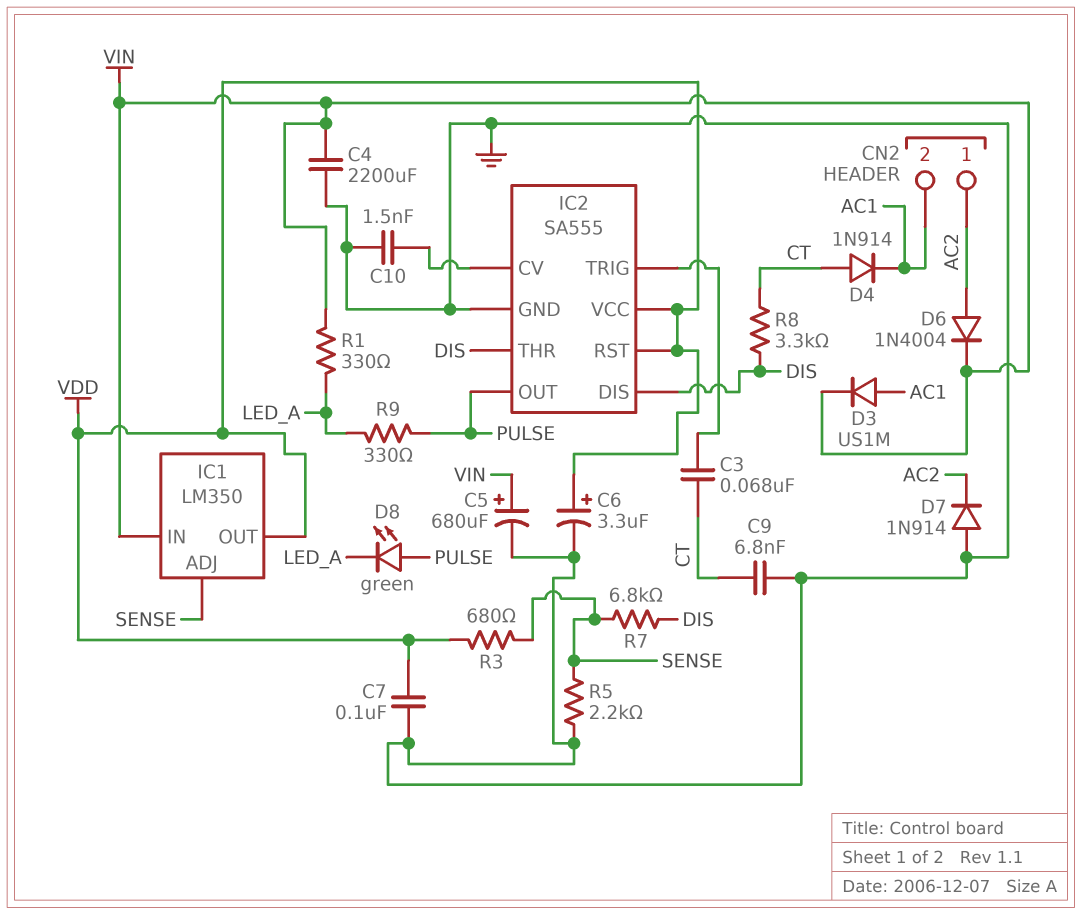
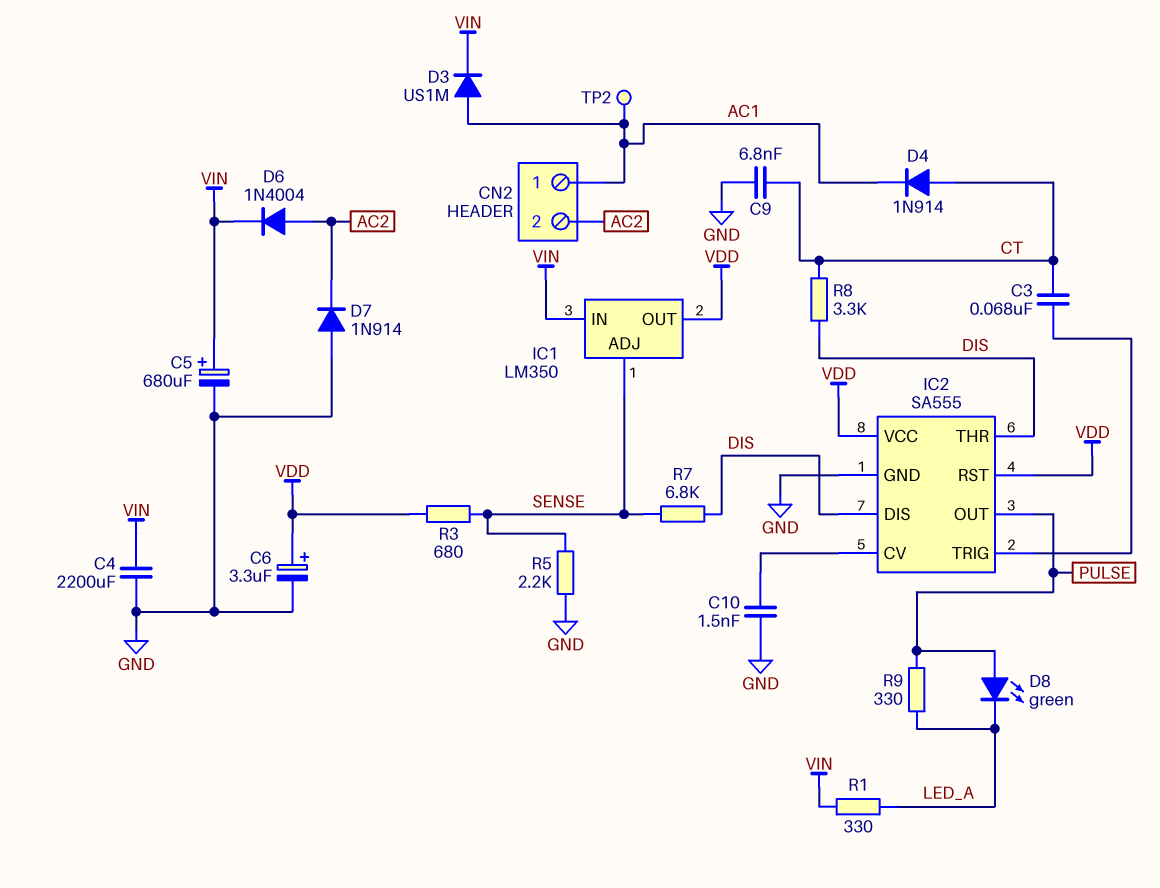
C7: 100nF (GND, VDD) -> none
CN2 pin 1: AC2 -> AC1
CN2 pin 2: AC1 -> AC2
TP2: none -> test point (AC1)

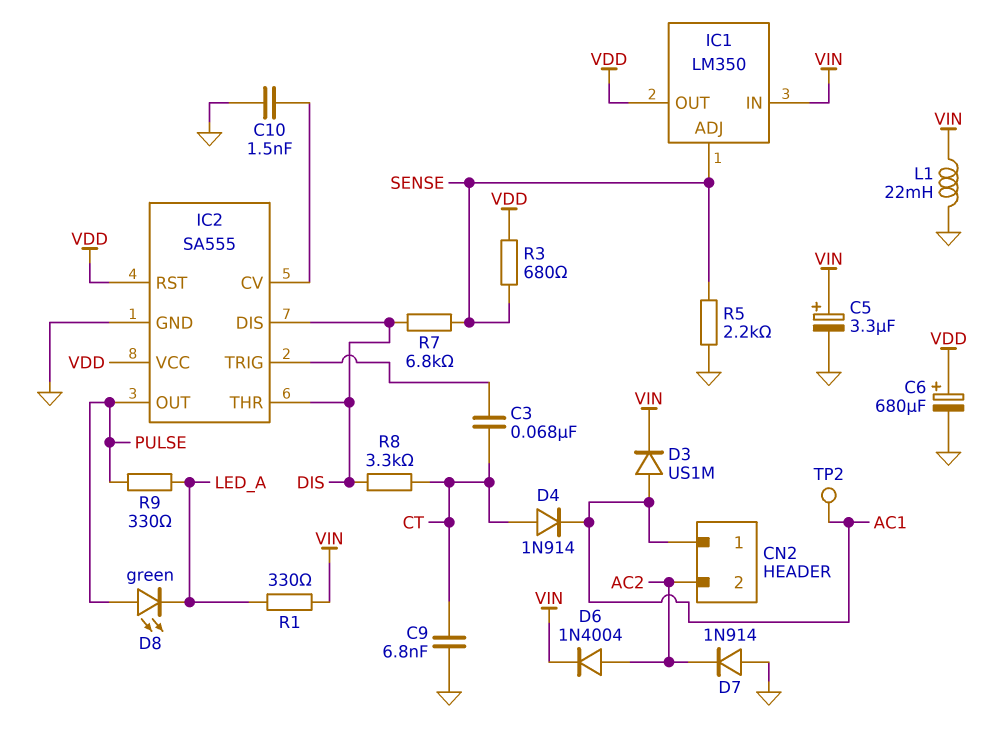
C4: 2200uF (GND, VIN) -> none
C5: 680uF (plus VIN, minus GND) -> 3.3uF (plus VIN, minus GND)
C6: 3.3uF (plus VDD, minus GND) -> 680uF (plus VDD, minus GND)
L1: none -> 22mH (GND, VIN)

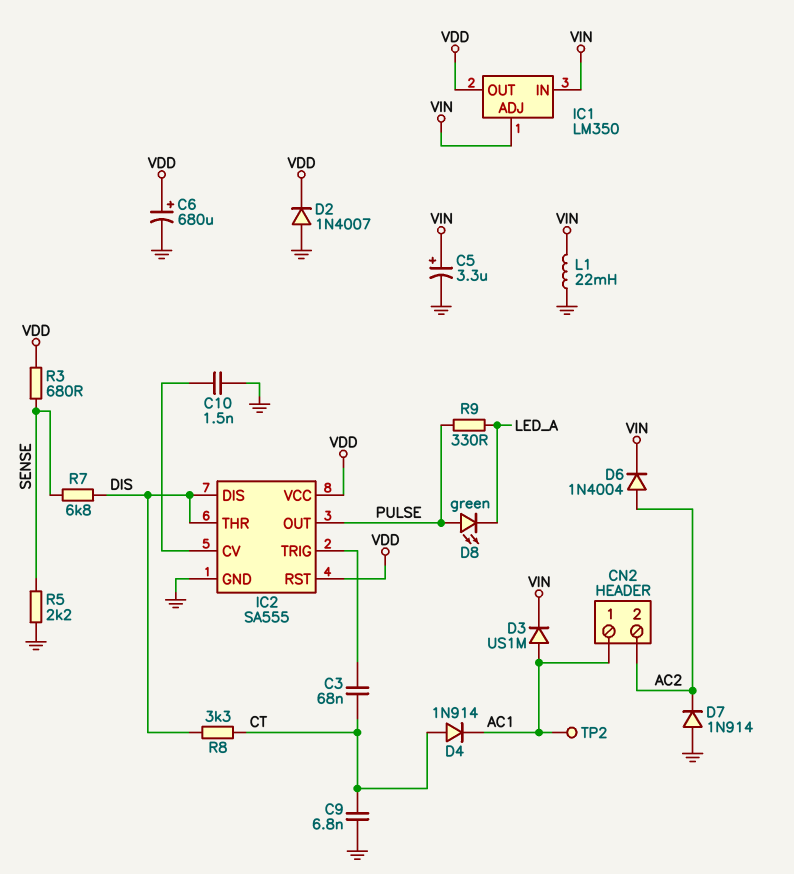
D2: none -> diode 1N4007 (A GND, K VDD)
IC1 pin ADJ: SENSE -> VIN
R1: 330 (LED_A, VIN) -> none

